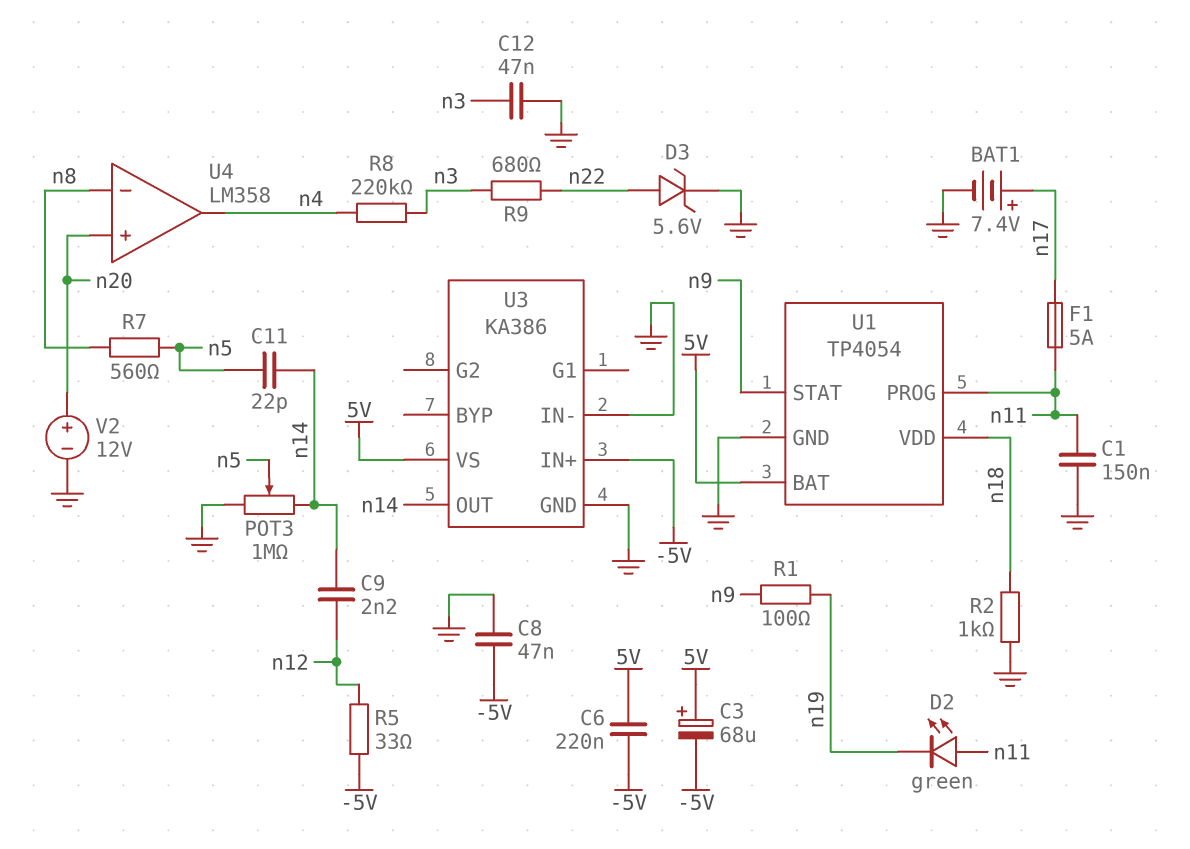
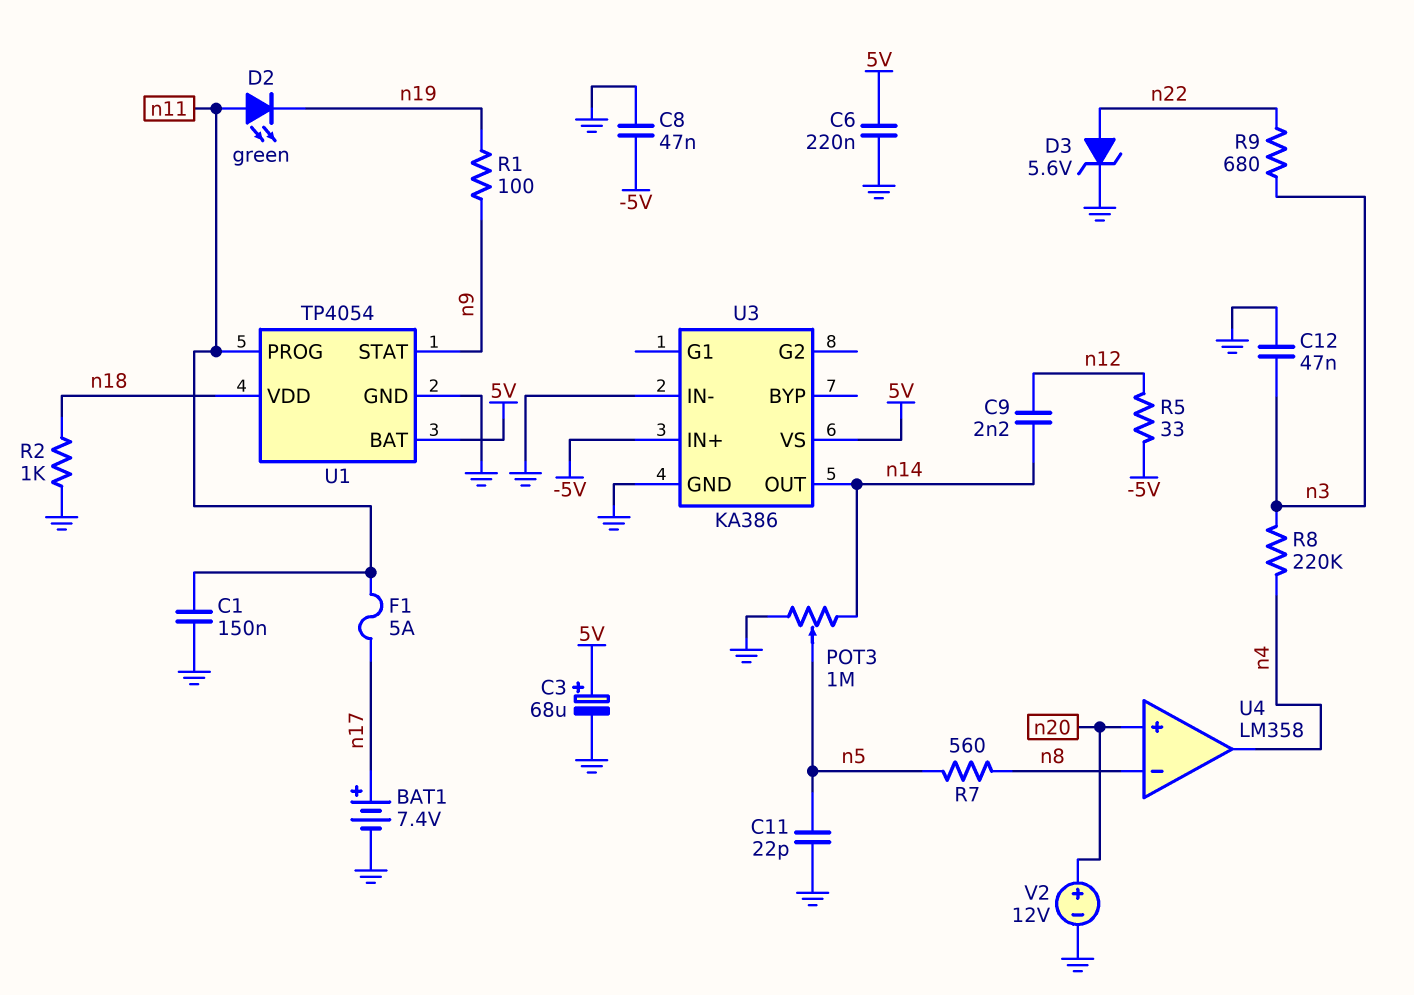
C3: 68uF (plus 5V, minus -5V) -> 68uF (plus 5V, minus GND)
C6: 220nF (-5V, 5V) -> 220nF (5V, GND)
C11: 22pF (n5, n14) -> 22pF (GND, n5)

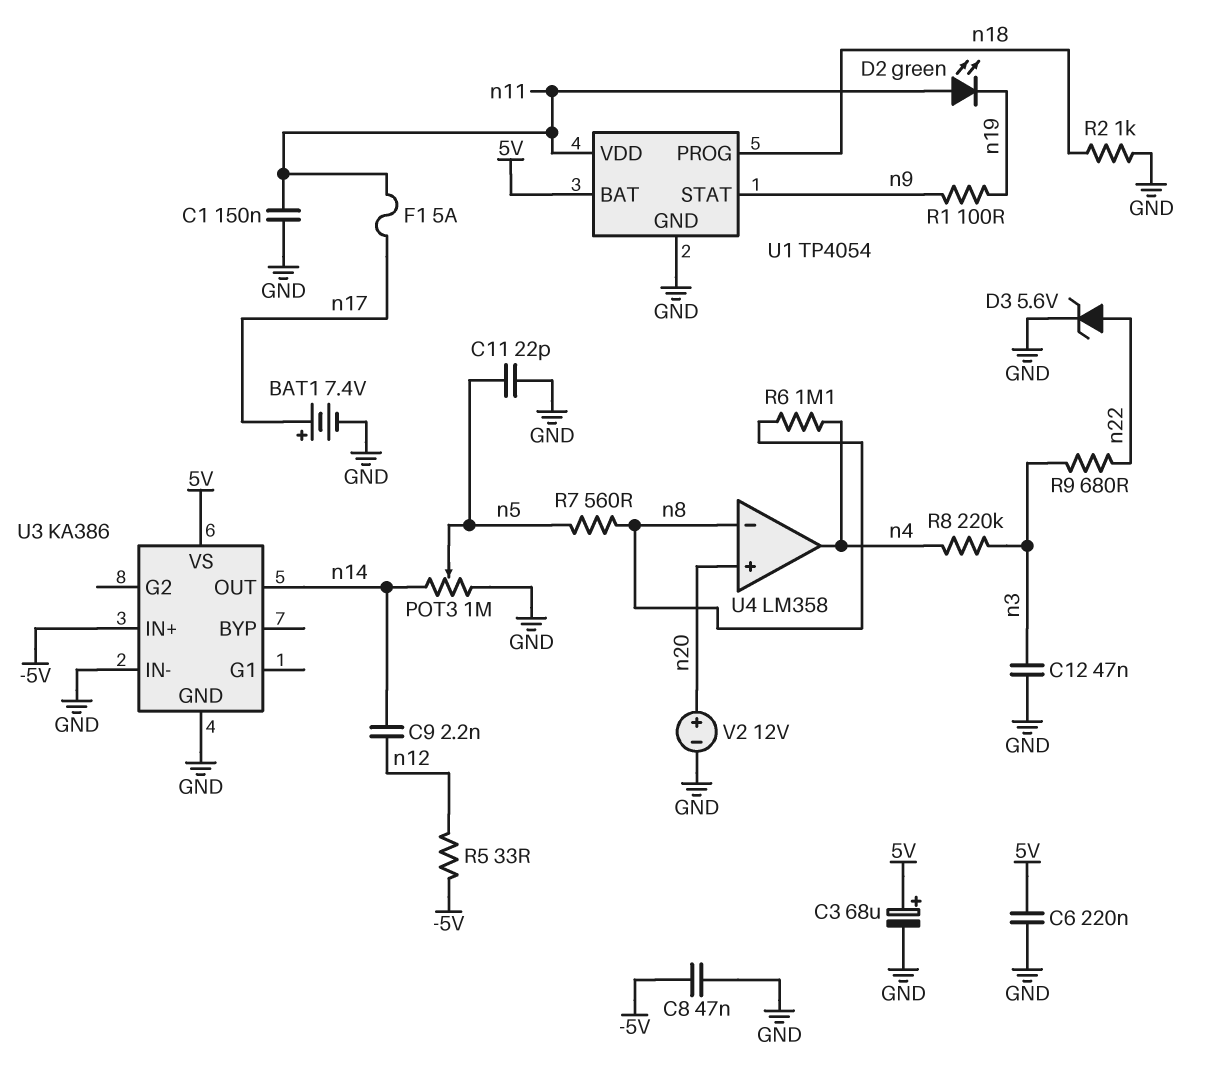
R6: none -> 1.1M (n4, n8)
U1 pin PROG: n11 -> n18
U1 pin VDD: n18 -> n11

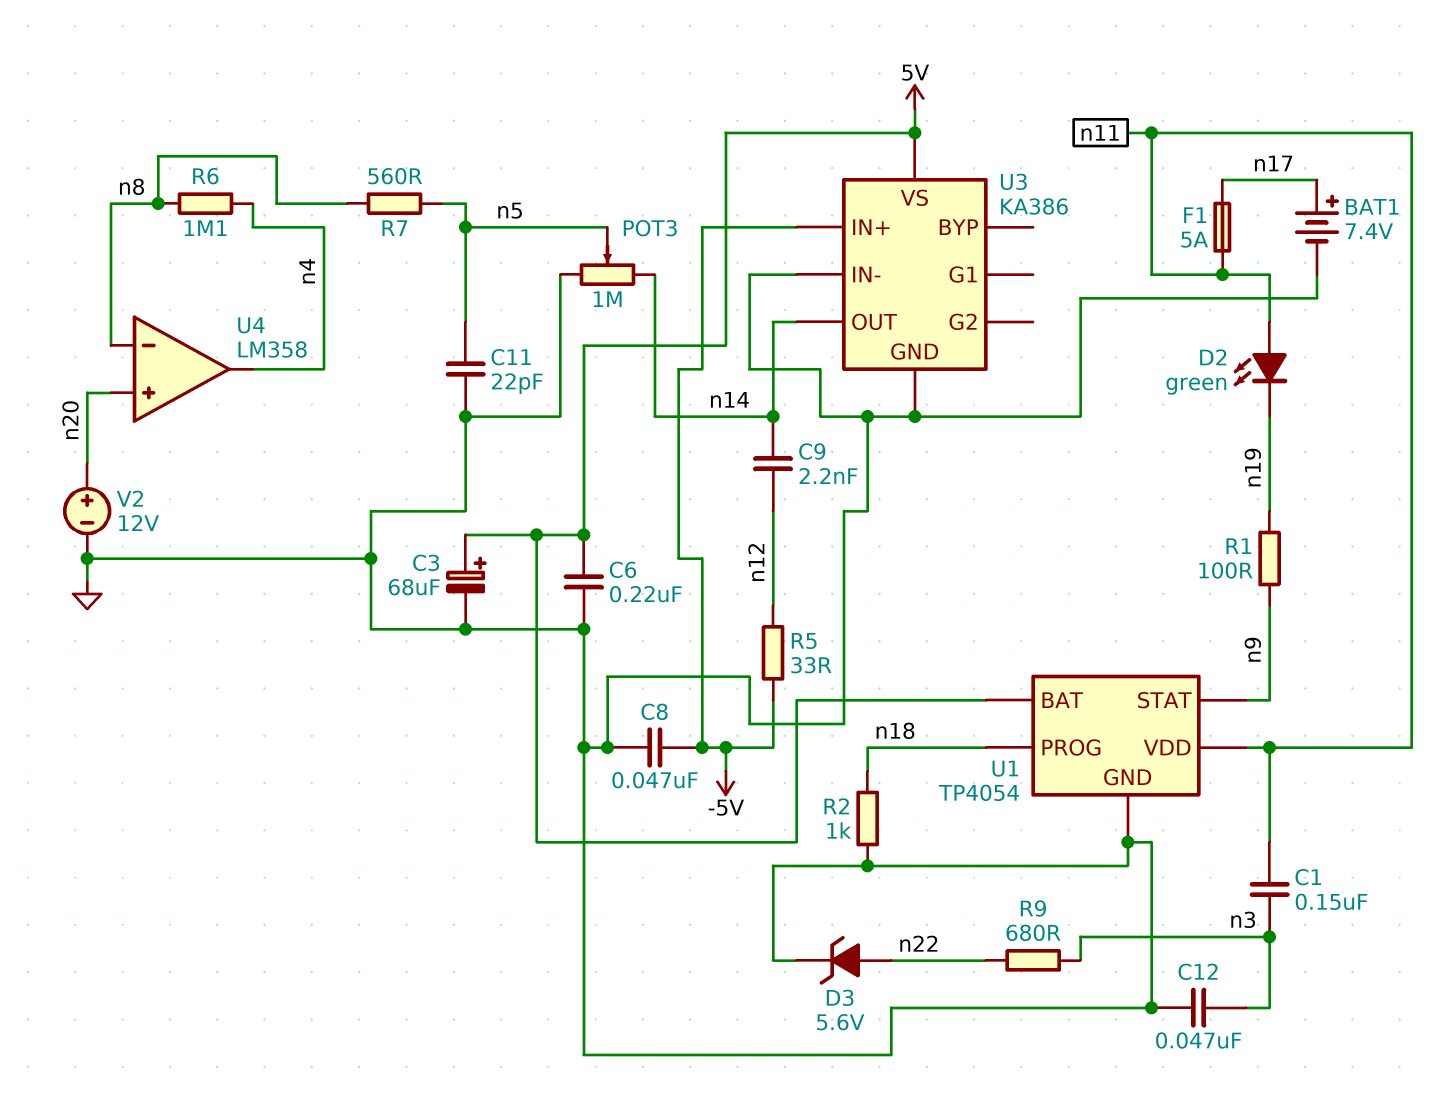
C1: 150nF (GND, n11) -> 150nF (n3, n11)
R8: 220k (n3, n4) -> none

